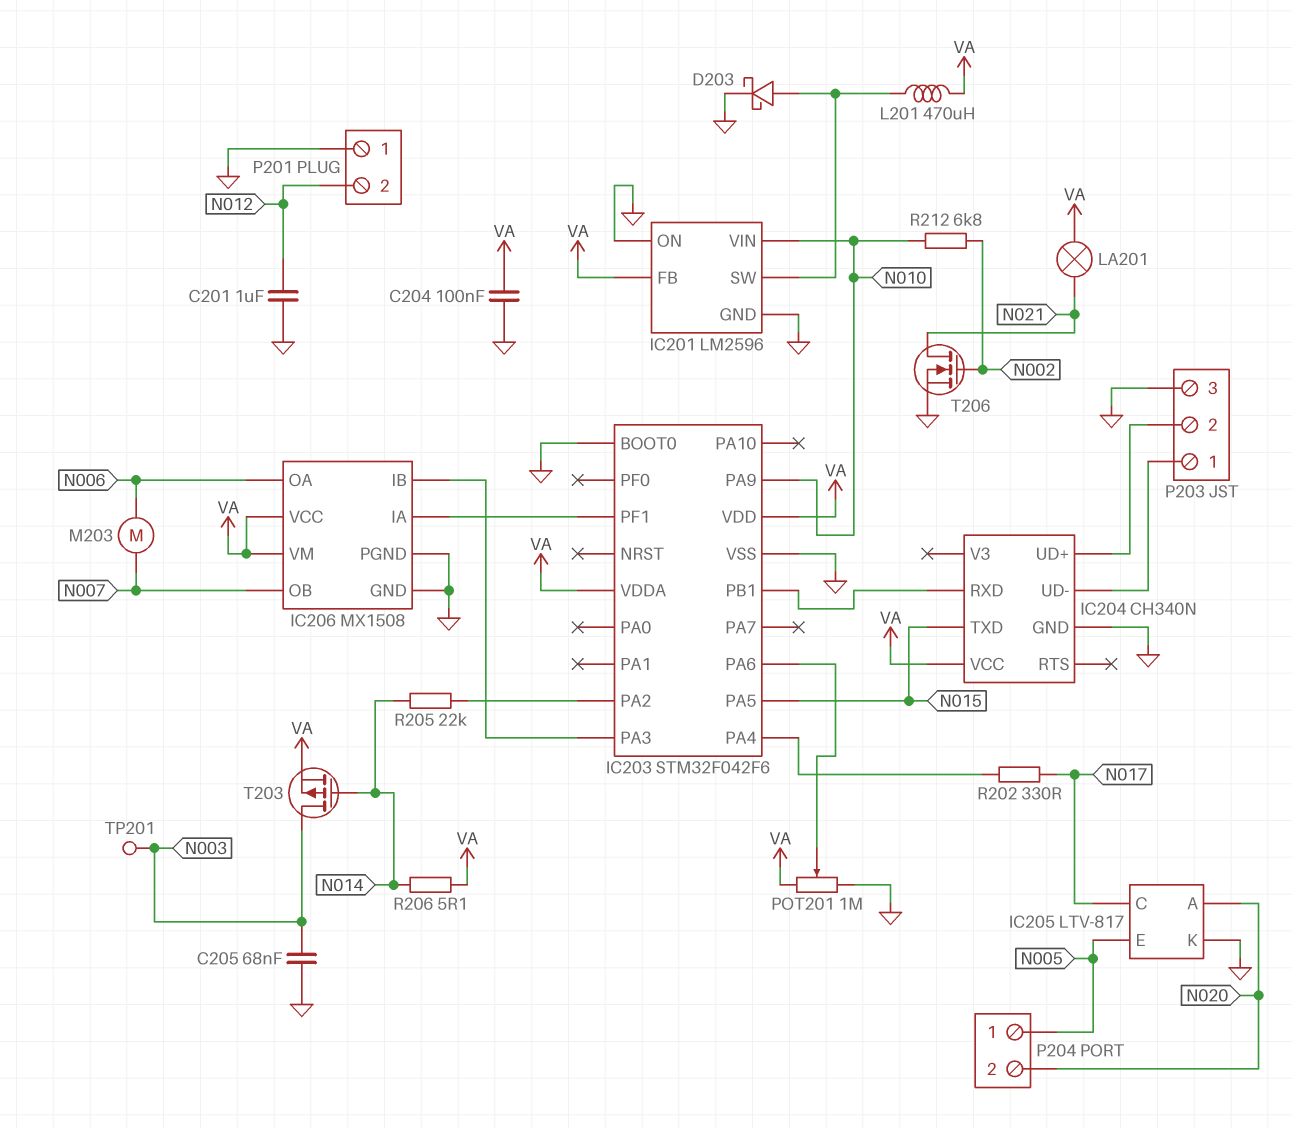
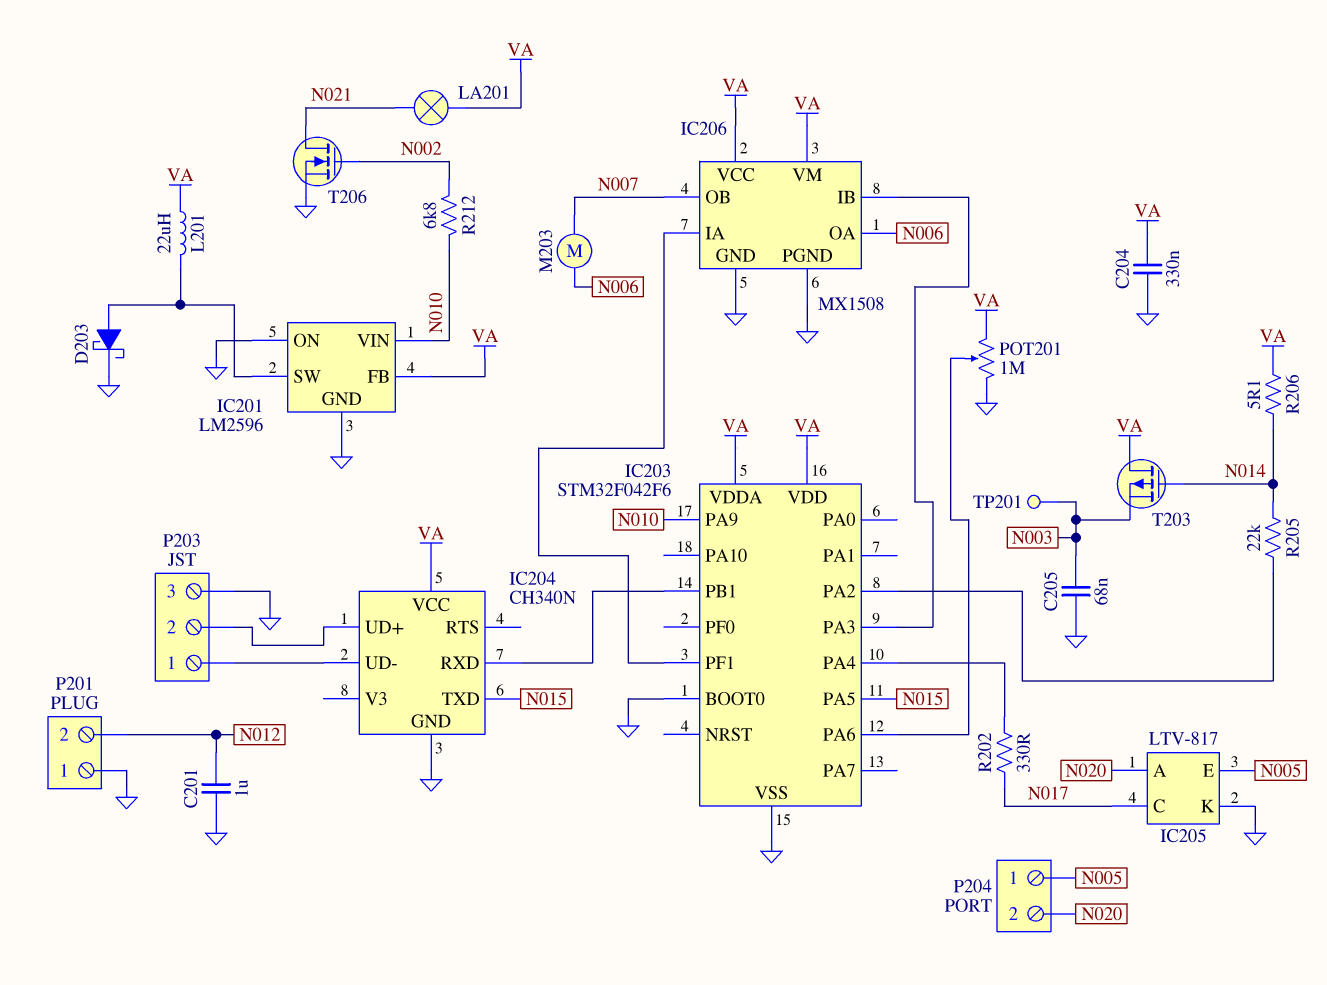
C204: 100nF (GND, VA) -> 330nF (GND, VA)
L201: 470uH (IC201/SW, VA) -> 22uH (IC201/SW, VA)
T203: PMOS (G N014, D N003, S VA) -> PMOS (G N014, D VA, S N003)

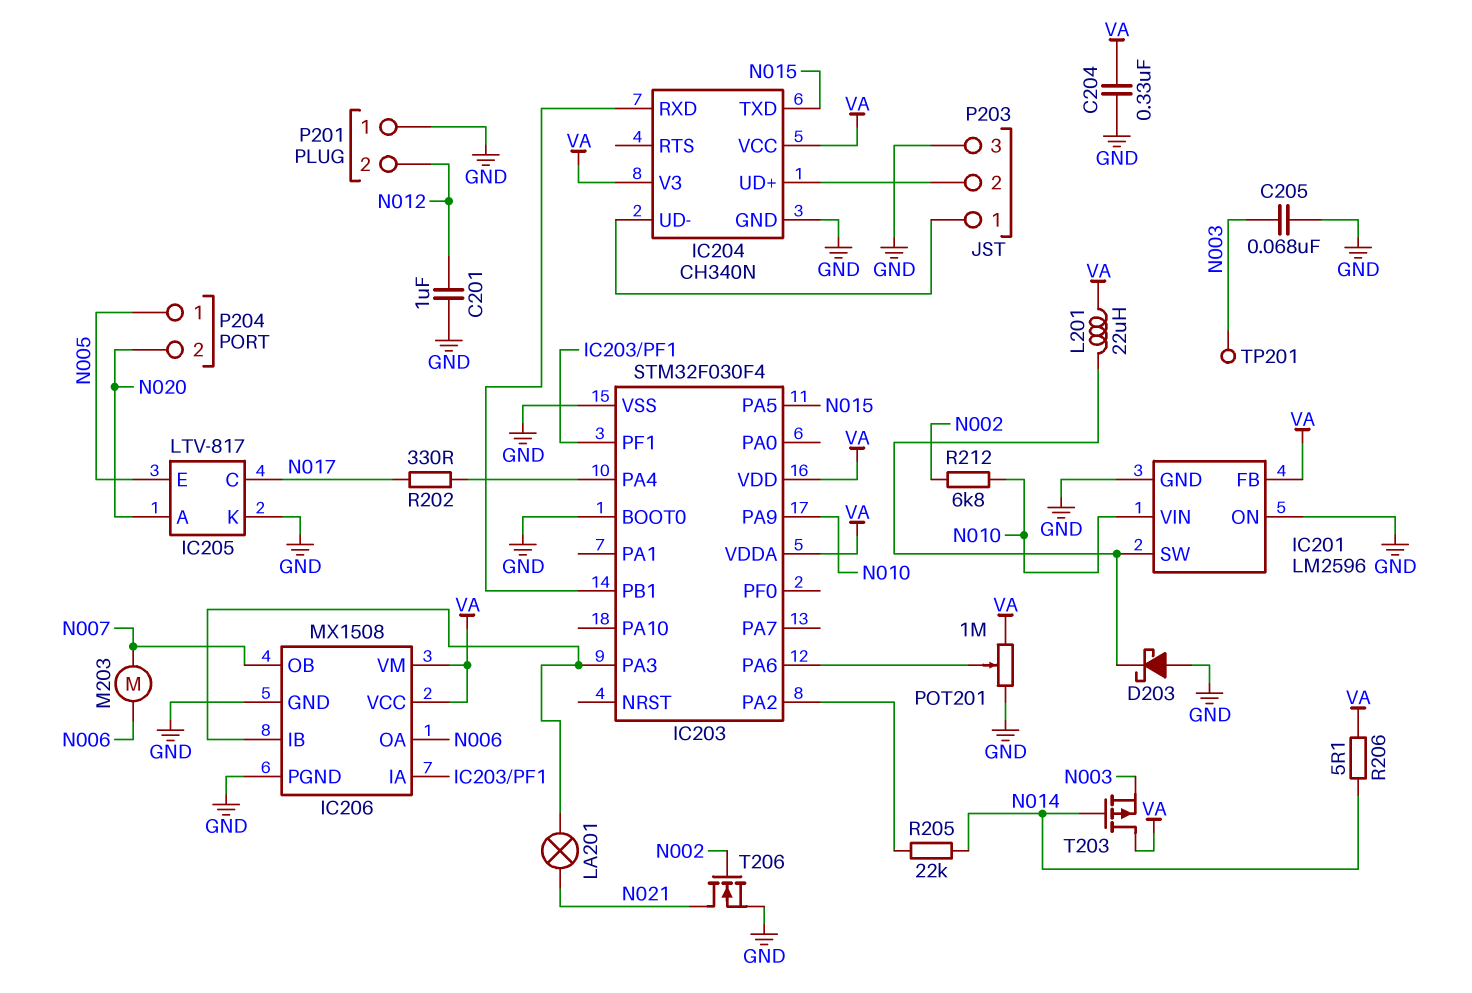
D203: schottky (A IC201/SW, K GND) -> schottky (A GND, K IC201/SW)
IC203: STM32F042F6 -> STM32F030F4
IC204 pin V3: none -> VA
LA201: lamp (N021, VA) -> lamp (IC203/PA3, N021)

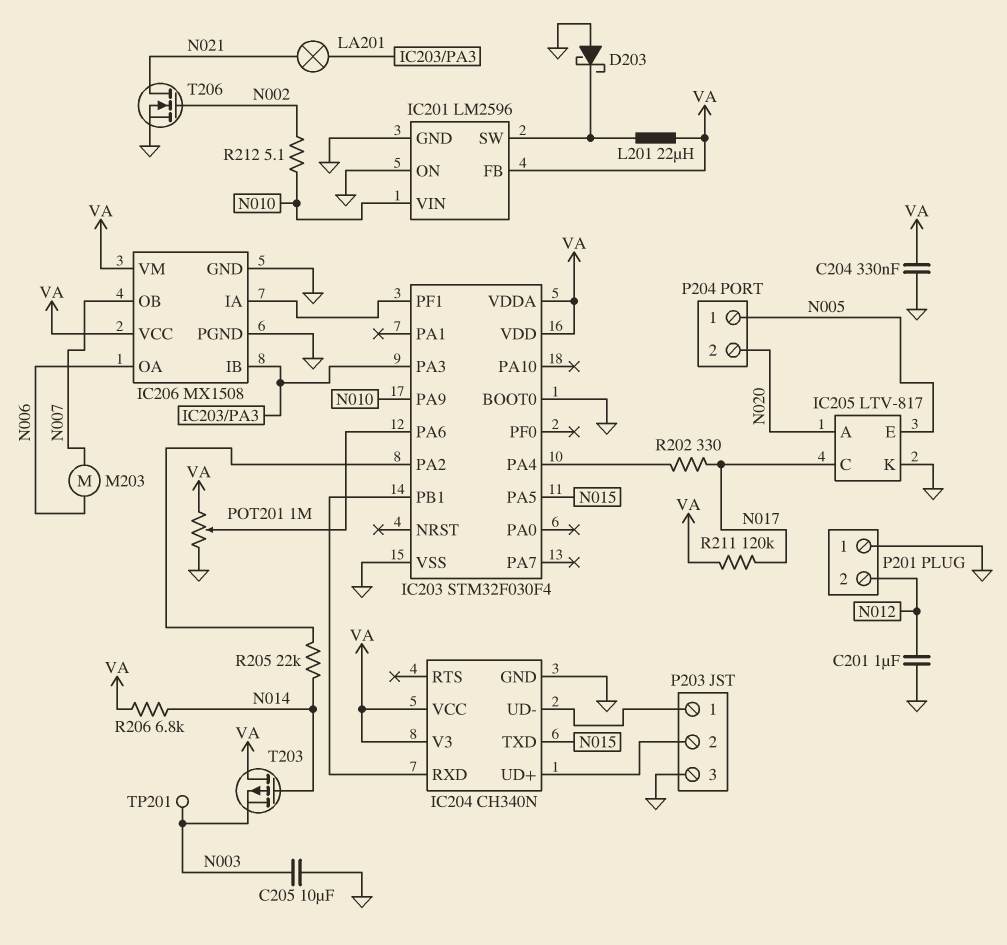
C205: 68nF (GND, N003) -> 10uF (GND, N003)
R206: 5.1 (N014, VA) -> 6.8k (N014, VA)
R211: none -> 120k (N017, VA)
R212: 6.8k (N002, N010) -> 5.1 (N002, N010)

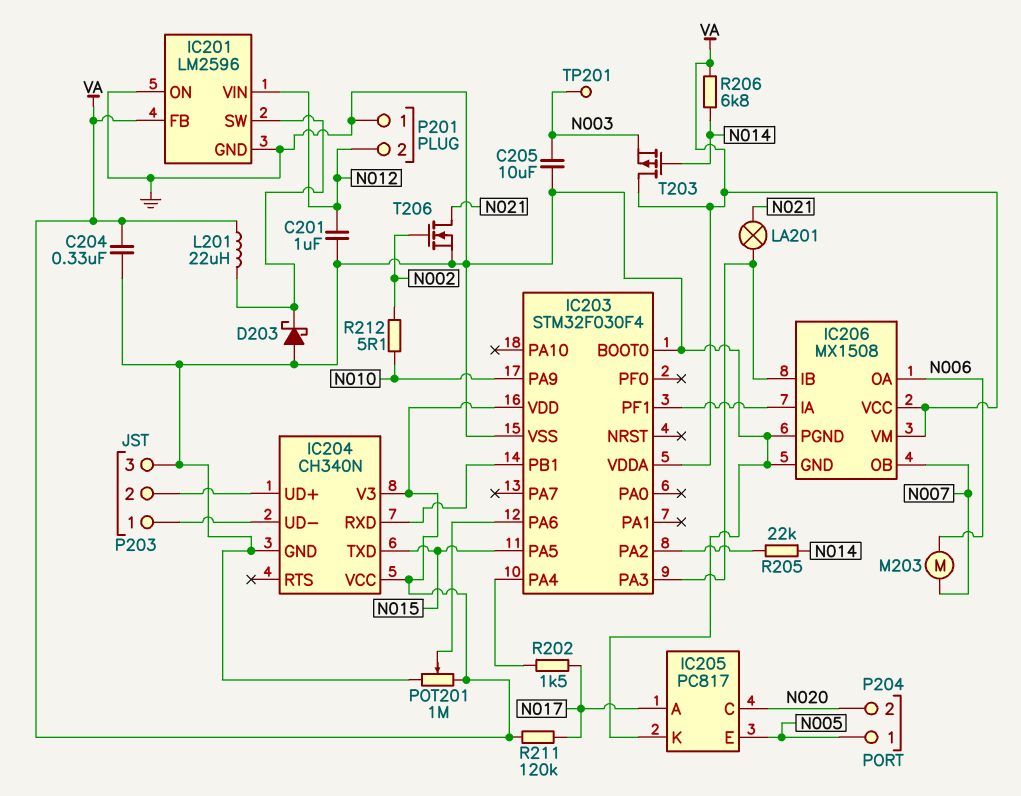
IC201 pin VIN: N010 -> N012
IC205: LTV-817 -> PC817
IC205 pin A: N020 -> N017
IC205 pin C: N017 -> N020
R202: 330 (IC203/PA4, N017) -> 1.5k (IC203/PA4, N017)

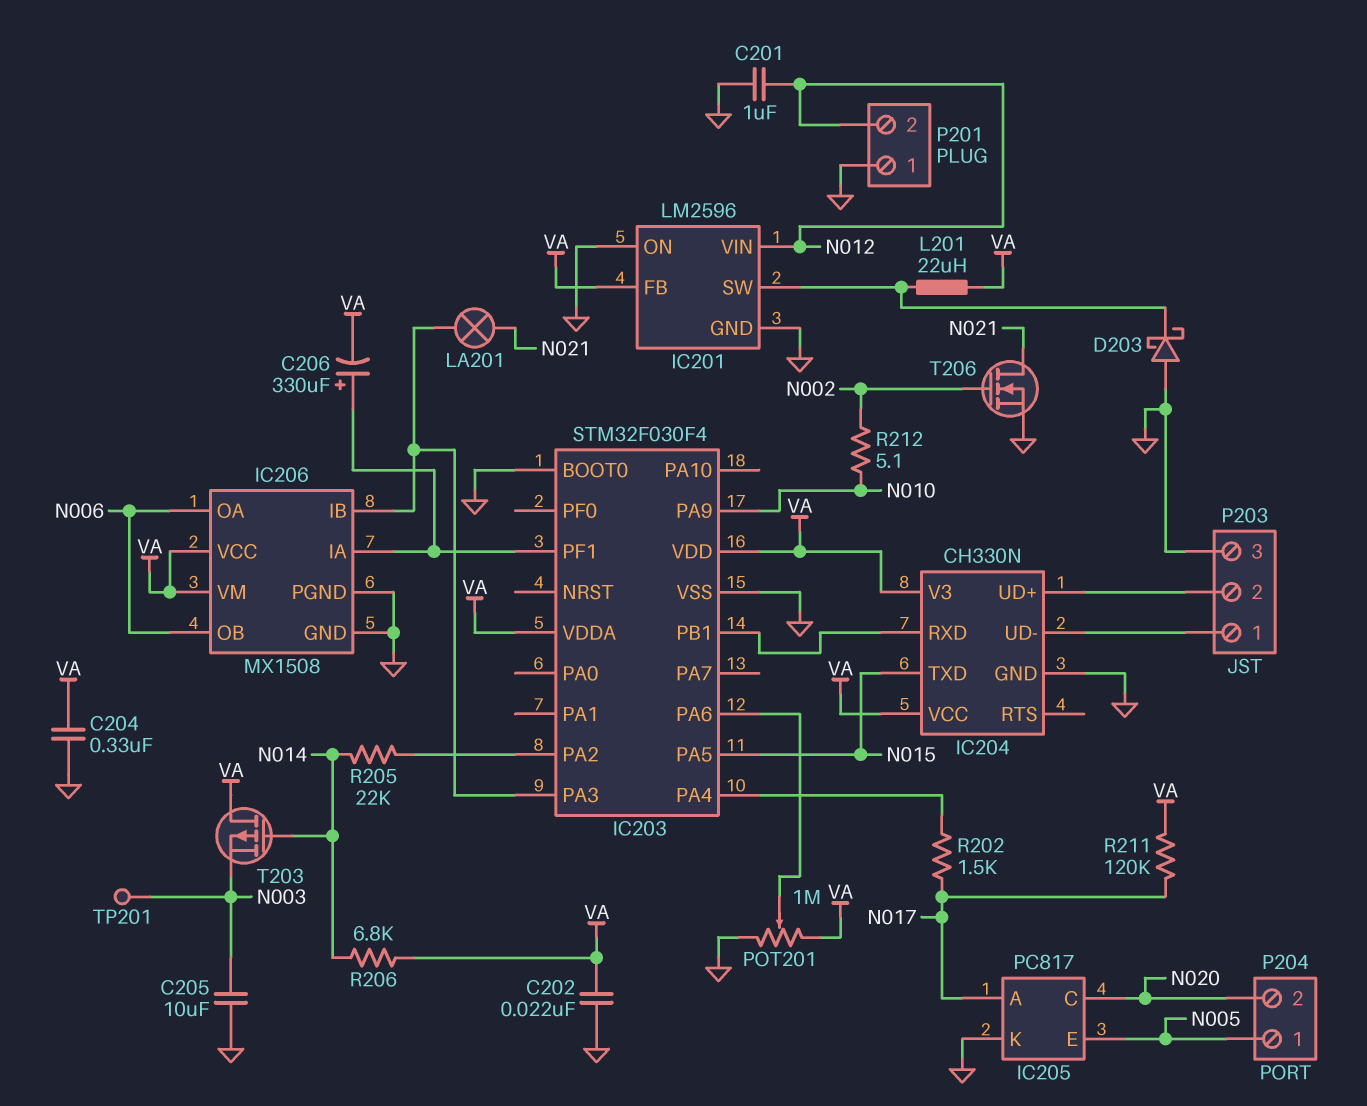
C202: none -> 22nF (GND, VA)
C206: none -> 330uF (plus IC203/PF1, minus VA)
IC204: CH340N -> CH330N
IC206 pin OB: N007 -> N006
M203: motor (N006, N007) -> none

